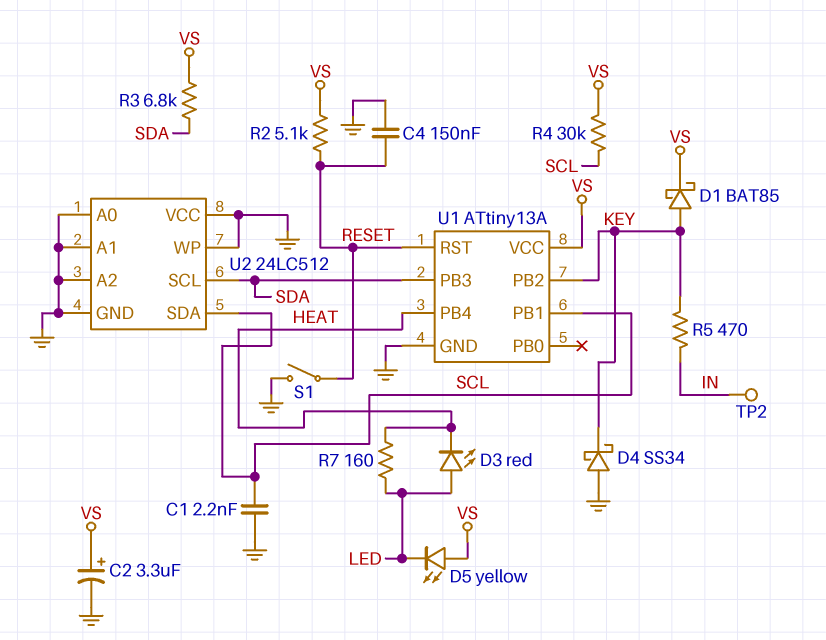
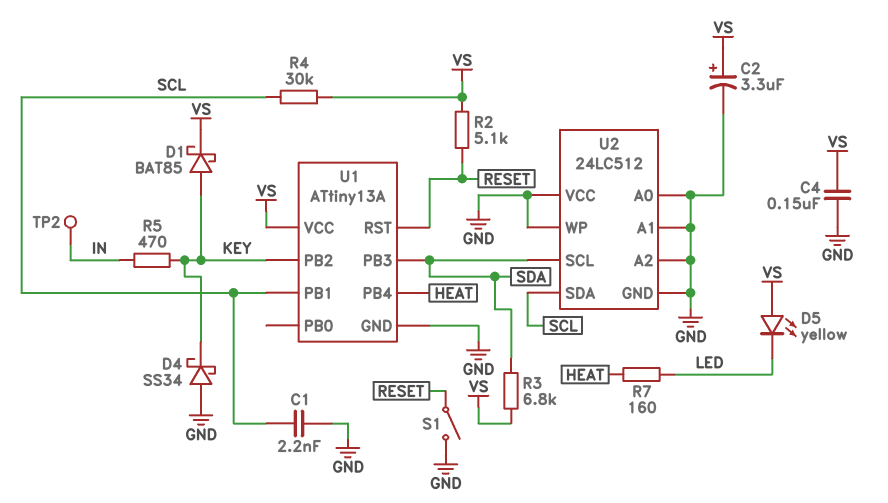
C4: 150nF (GND, RESET) -> 150nF (GND, VS)
D3: LED red (A LED, K HEAT) -> none

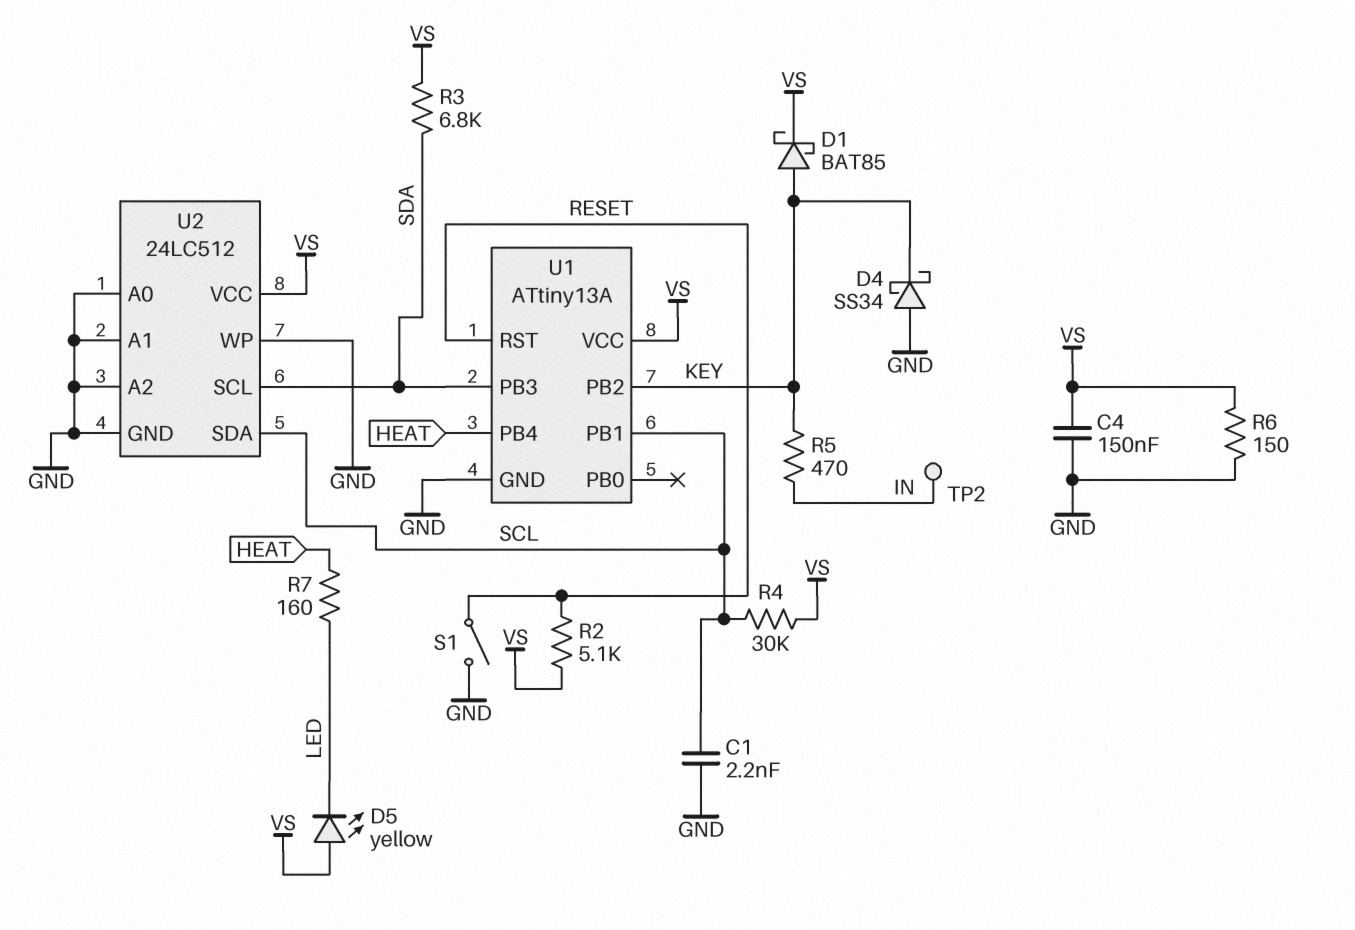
C2: 3.3uF (plus VS, minus GND) -> none
R6: none -> 150 (GND, VS)
U2 pin VCC: GND -> VS

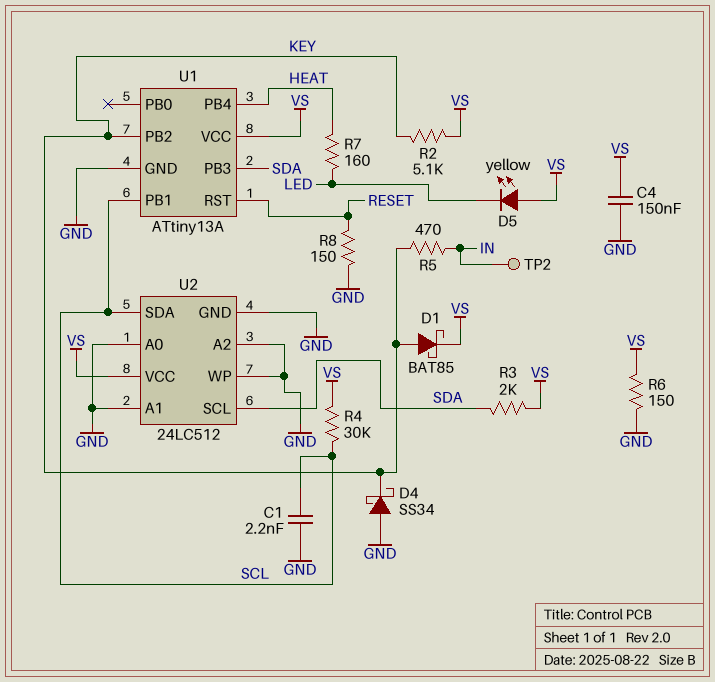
R2: 5.1k (RESET, VS) -> 5.1k (KEY, VS)
R3: 6.8k (SDA, VS) -> 2k (SDA, VS)
R8: none -> 150 (GND, RESET)
S1: switch (GND, RESET) -> none

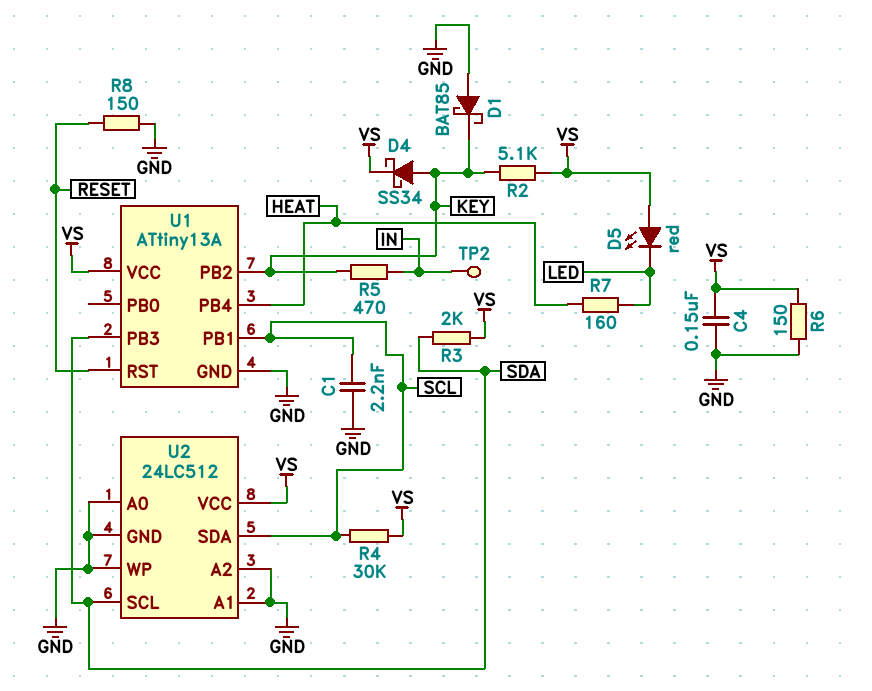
D1: schottky BAT85 (A KEY, K VS) -> schottky BAT85 (A GND, K KEY)
D4: schottky SS34 (A GND, K KEY) -> schottky SS34 (A KEY, K VS)
D5: LED yellow (A VS, K LED) -> LED red (A VS, K LED)

